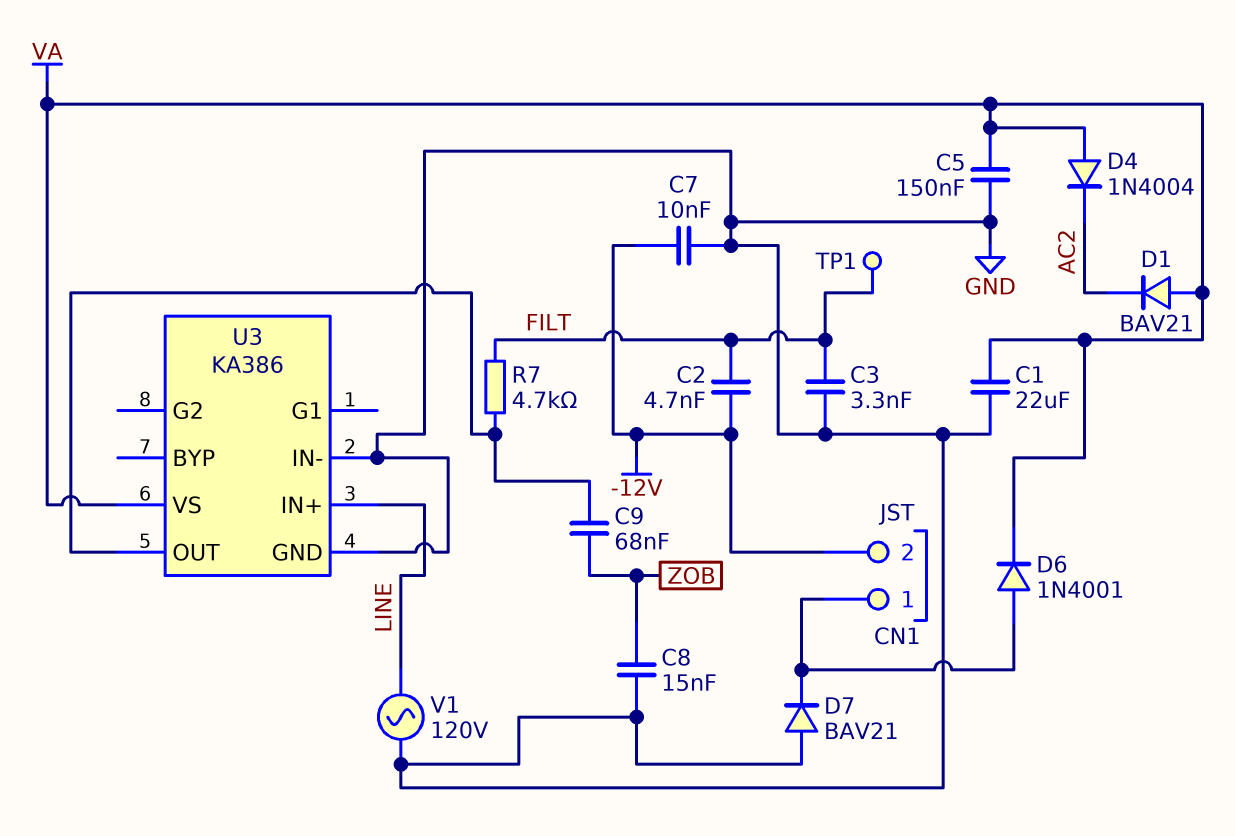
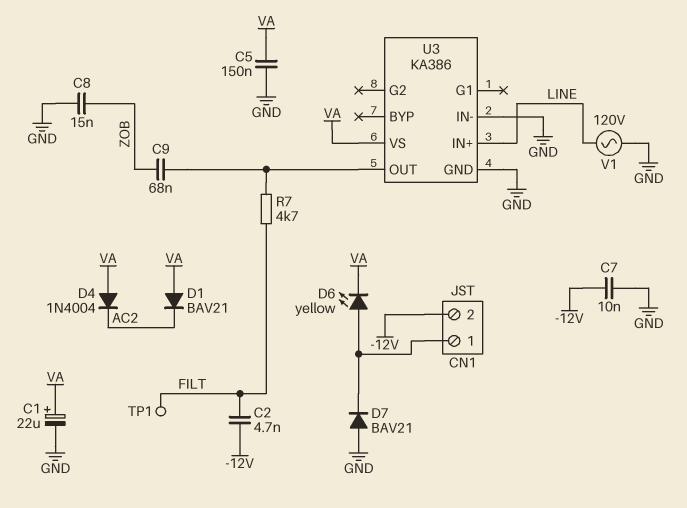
C1: 22uF (GND, VA) -> 22uF (plus VA, minus GND)
C3: 3.3nF (FILT, GND) -> none
D6: diode 1N4001 (A CN1/1, K VA) -> LED yellow (A CN1/1, K VA)

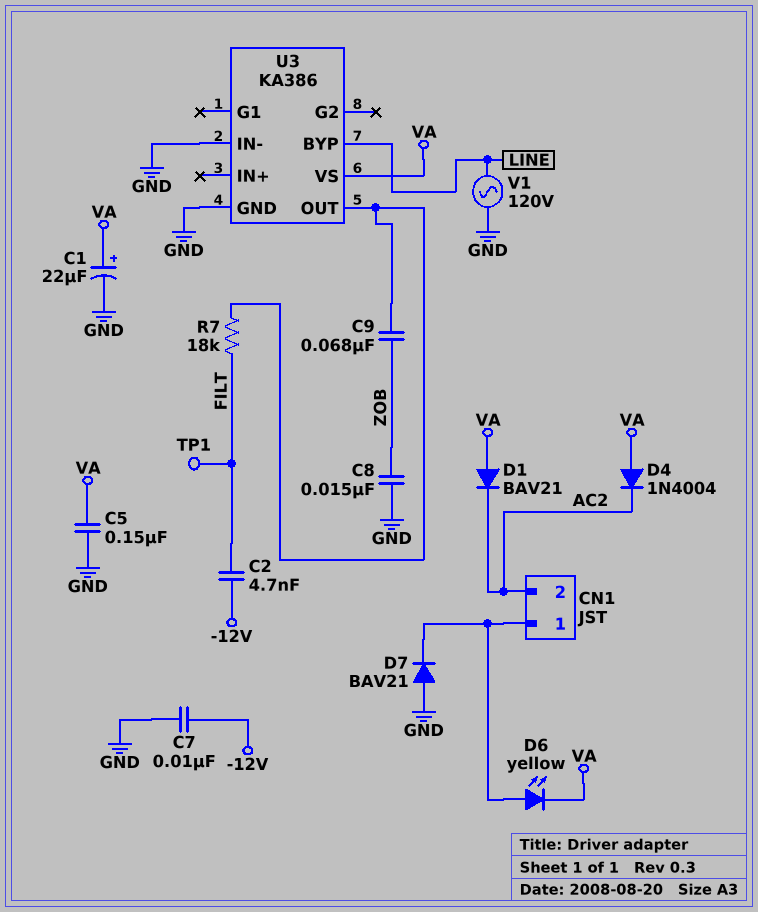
CN1 pin 2: -12V -> AC2
R7: 4.7k (FILT, U3/OUT) -> 18k (FILT, U3/OUT)
U3 pin BYP: none -> LINE
U3 pin IN+: LINE -> none

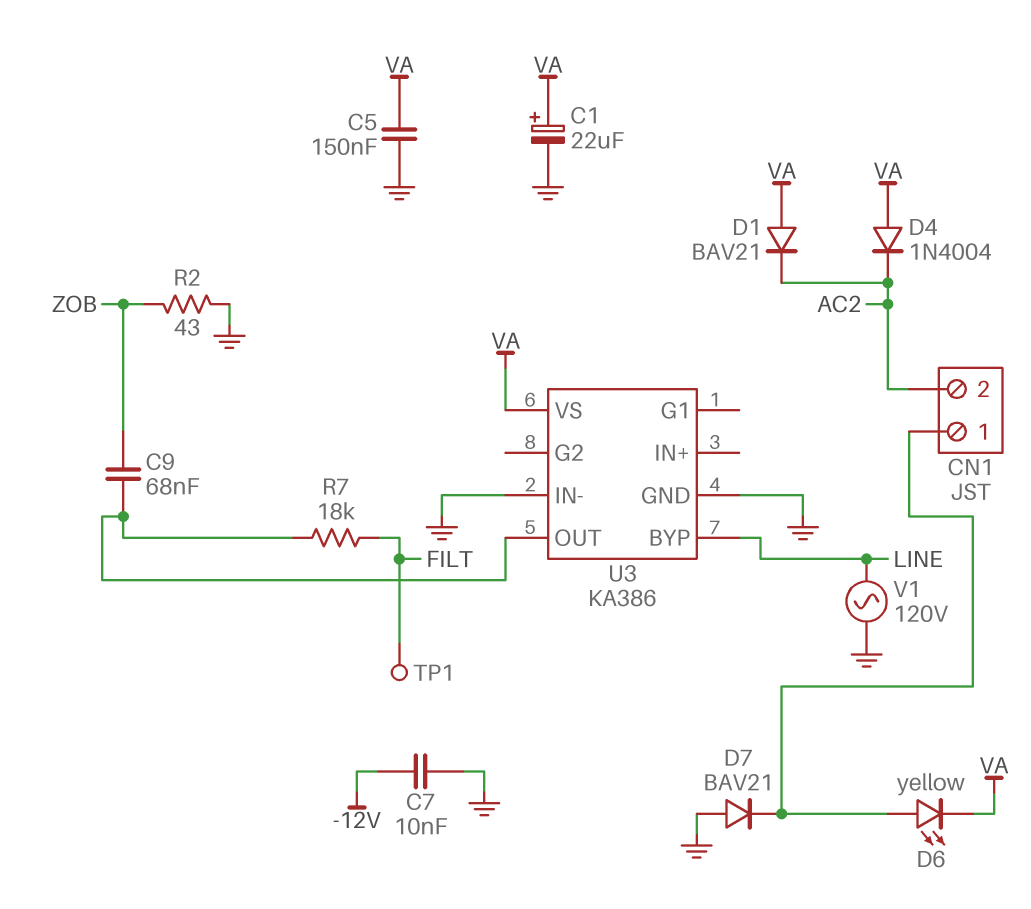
C2: 4.7nF (-12V, FILT) -> none
C8: 15nF (GND, ZOB) -> none
R2: none -> 43 (GND, ZOB)

